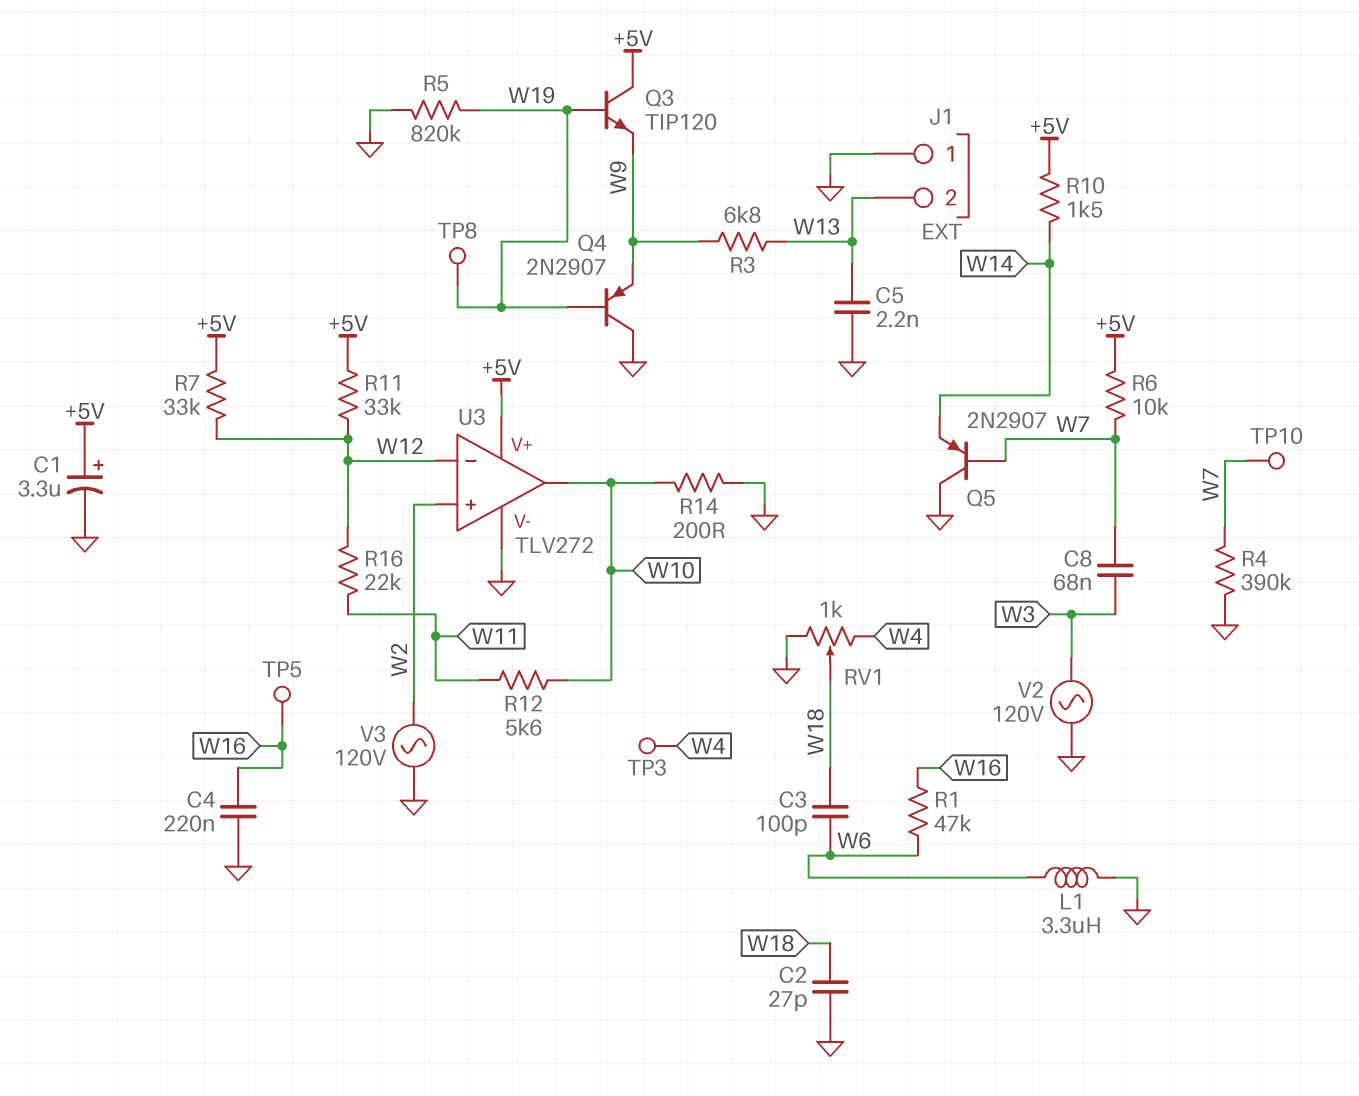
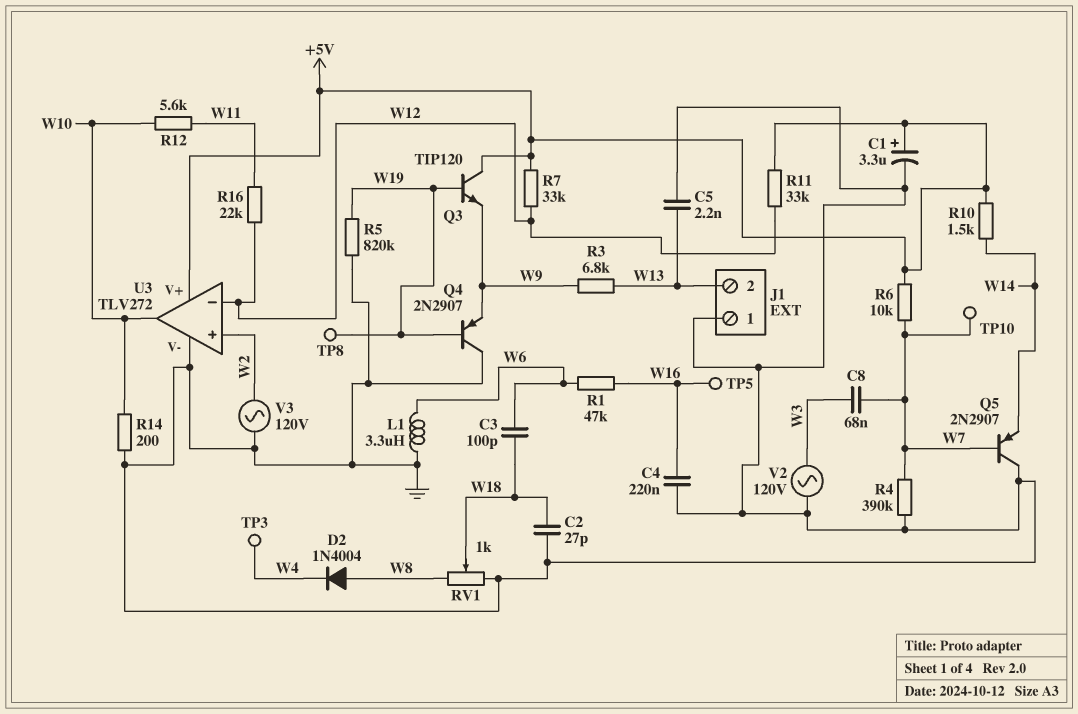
D2: none -> diode 1N4004 (A W8, K W4)
RV1: 1k (GND, W4, wiper W18) -> 1k (GND, W8, wiper W18)

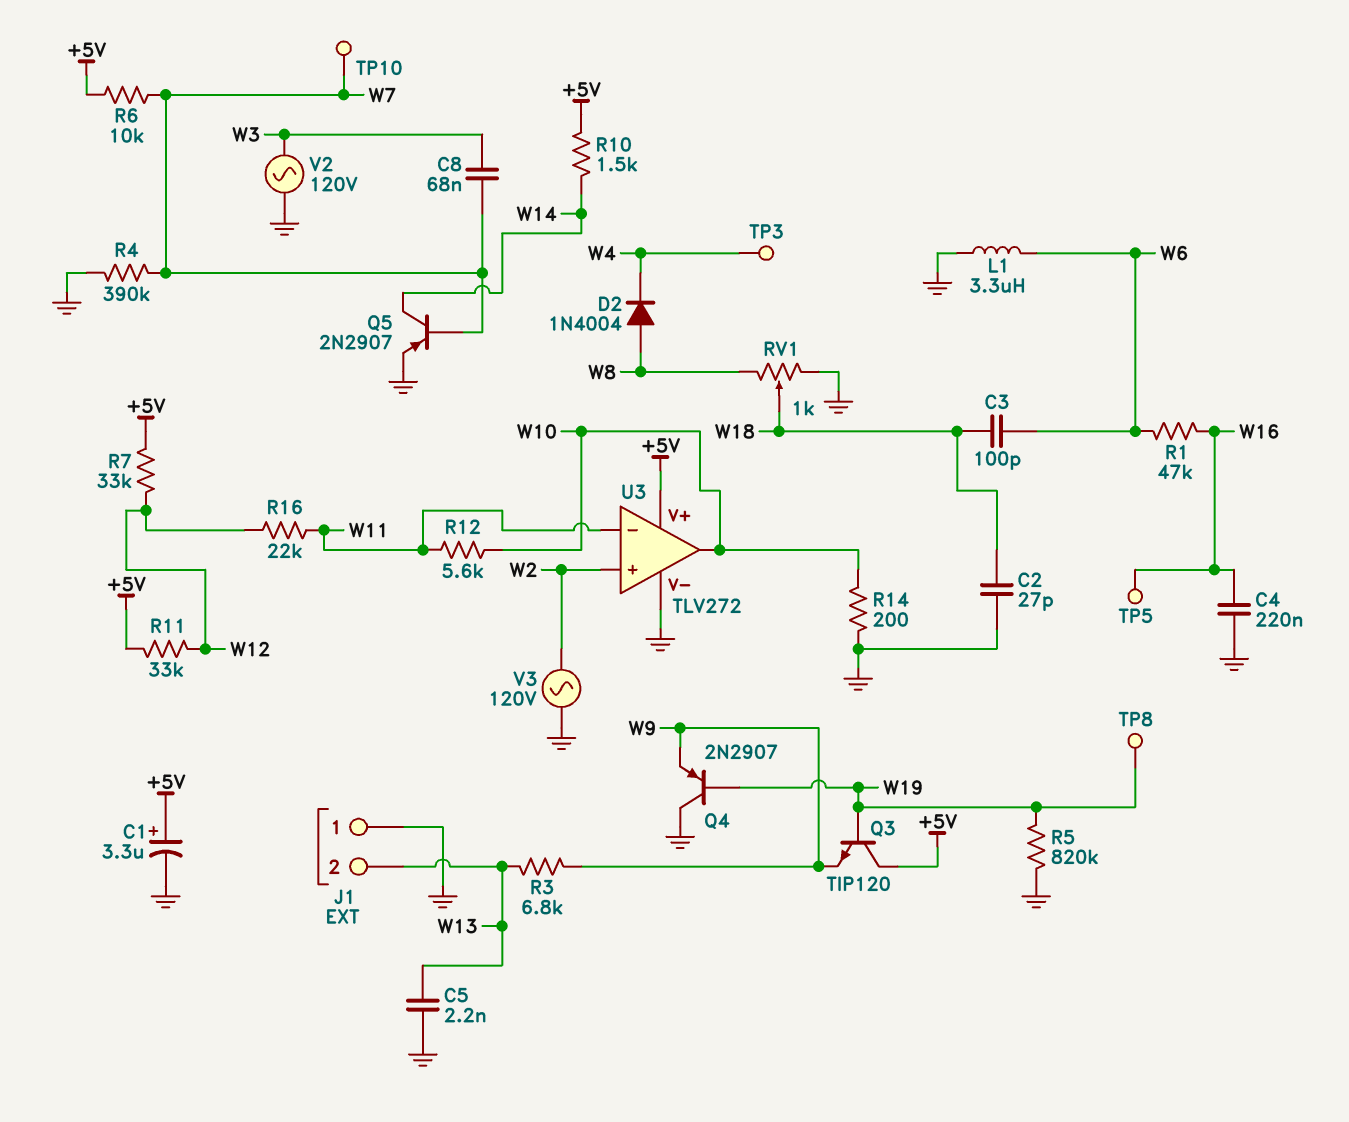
Q5: PNP 2N2907 (B W7, C GND, E W14) -> PNP 2N2907 (B W7, C W14, E GND)
U3 pin in-: W12 -> W11

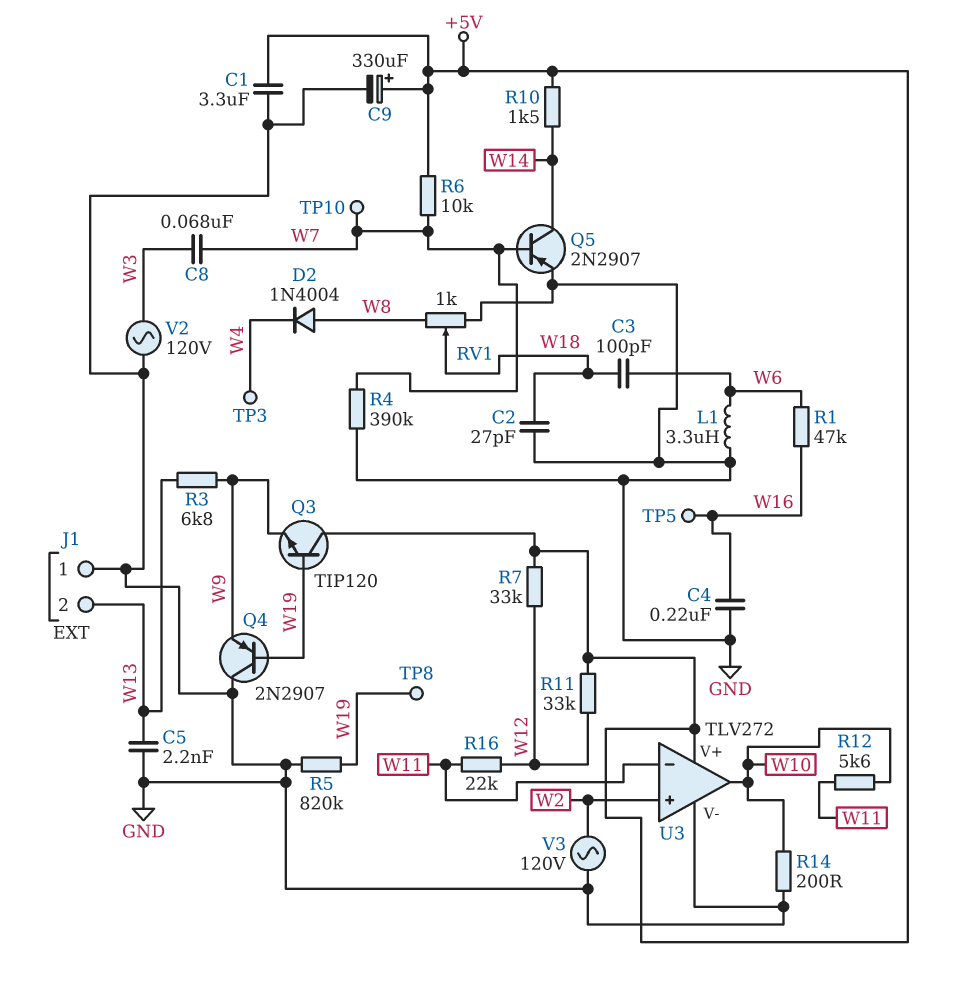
C1: 3.3uF (plus +5V, minus GND) -> 3.3uF (+5V, GND)
C9: none -> 330uF (plus +5V, minus GND)

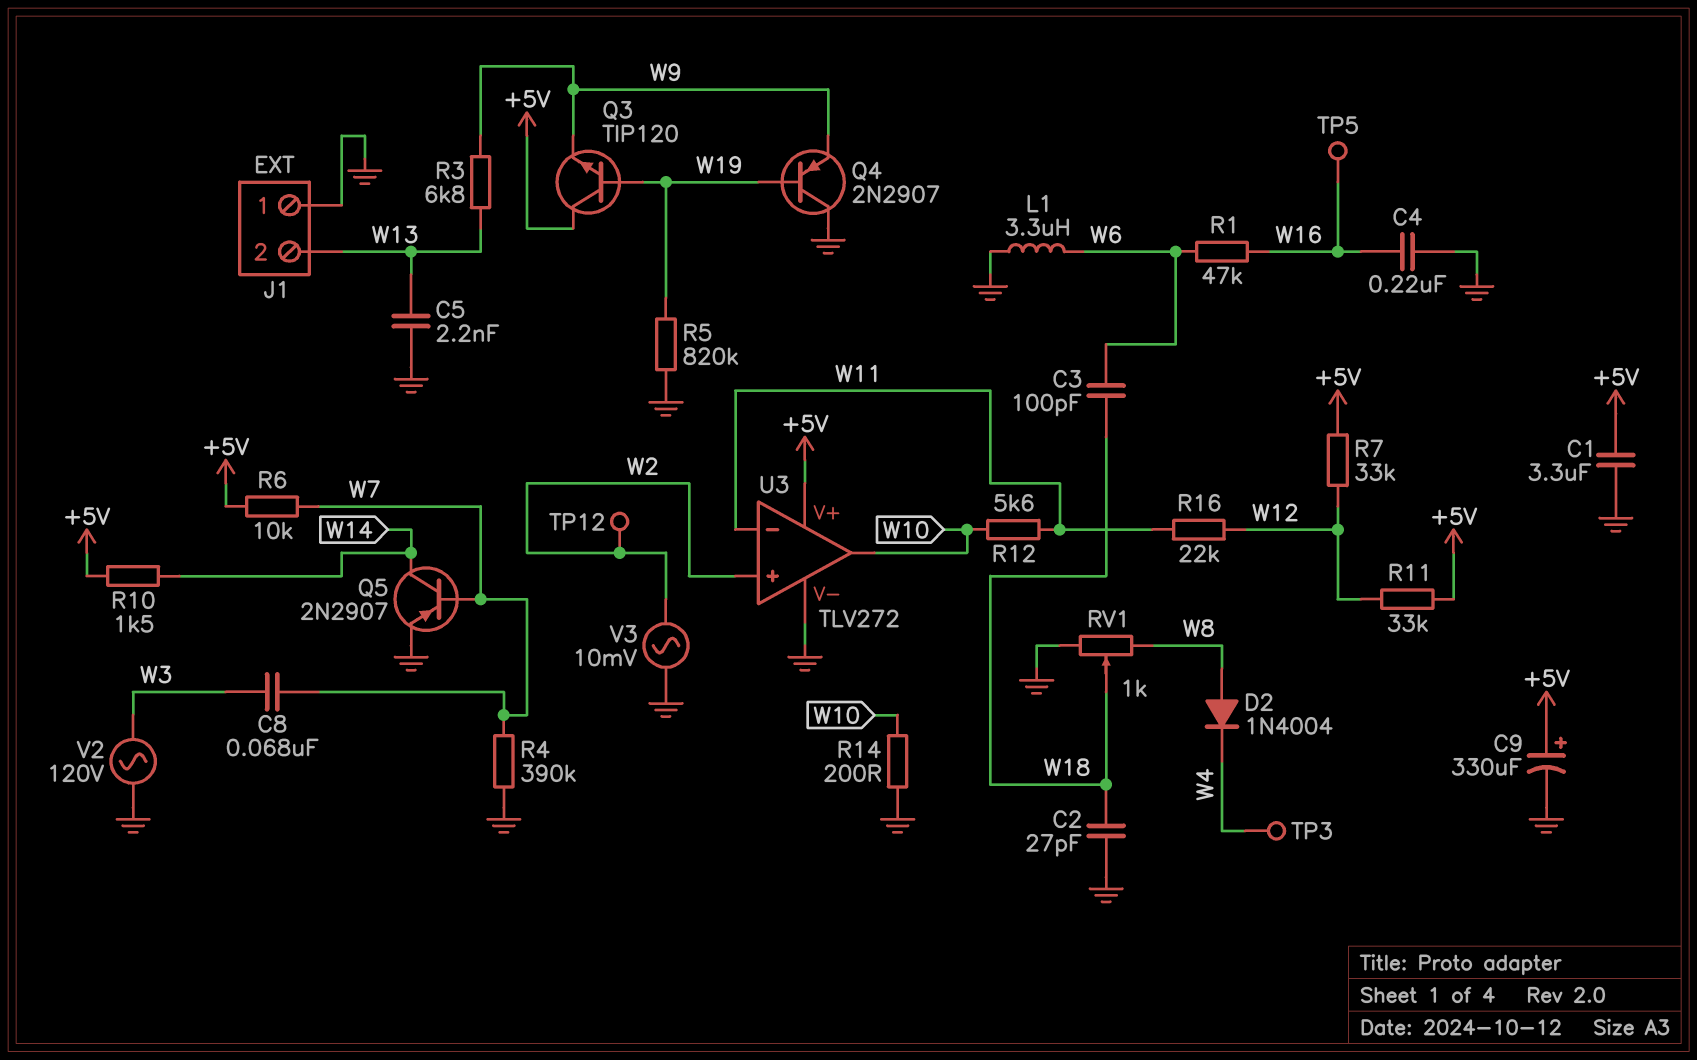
TP8: test point (W19) -> none
TP10: test point (W7) -> none
TP12: none -> test point (W2)
V3: AC 120V (GND, W2) -> AC 10mV (GND, W2)

